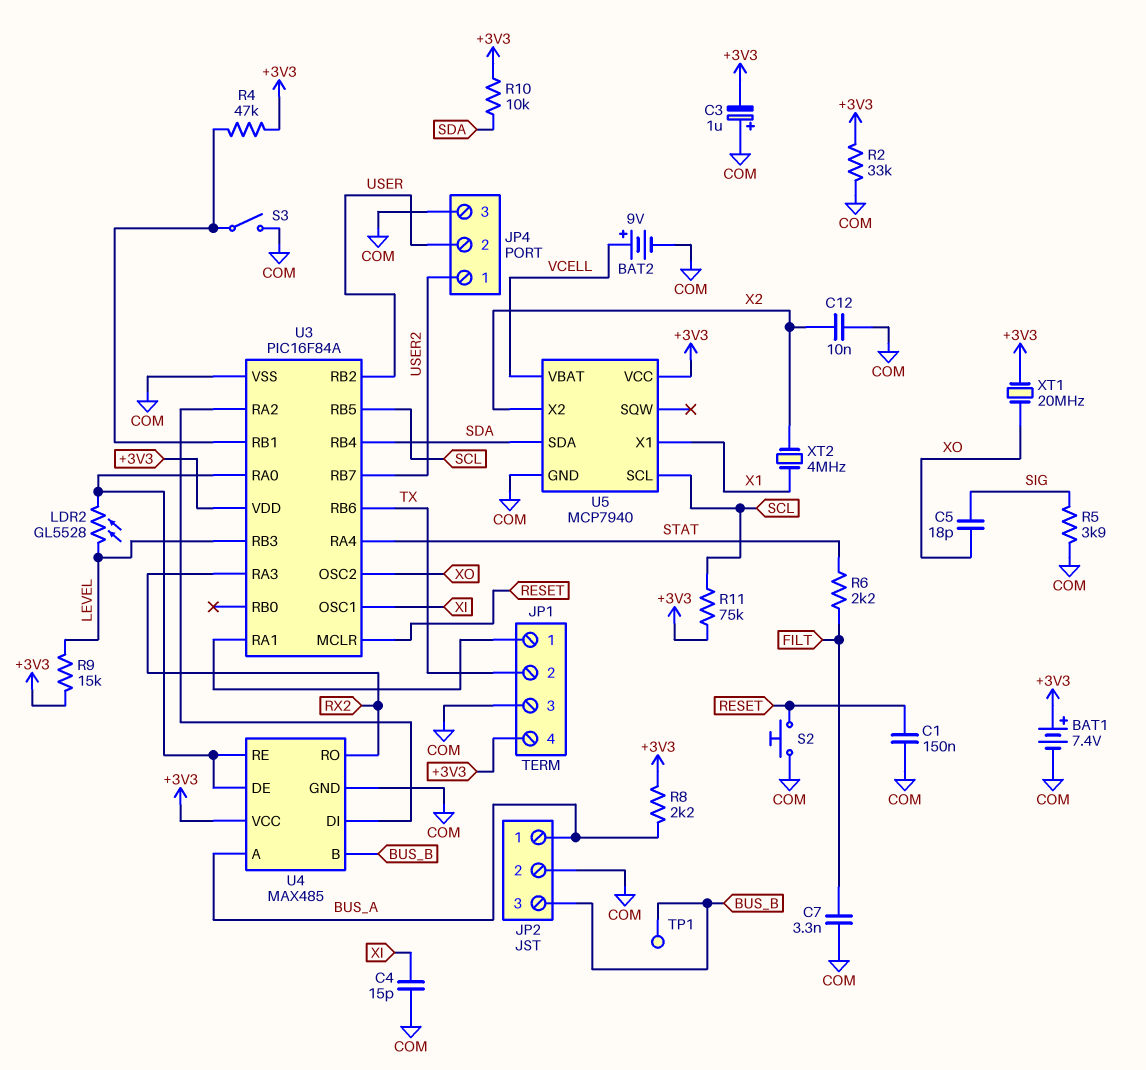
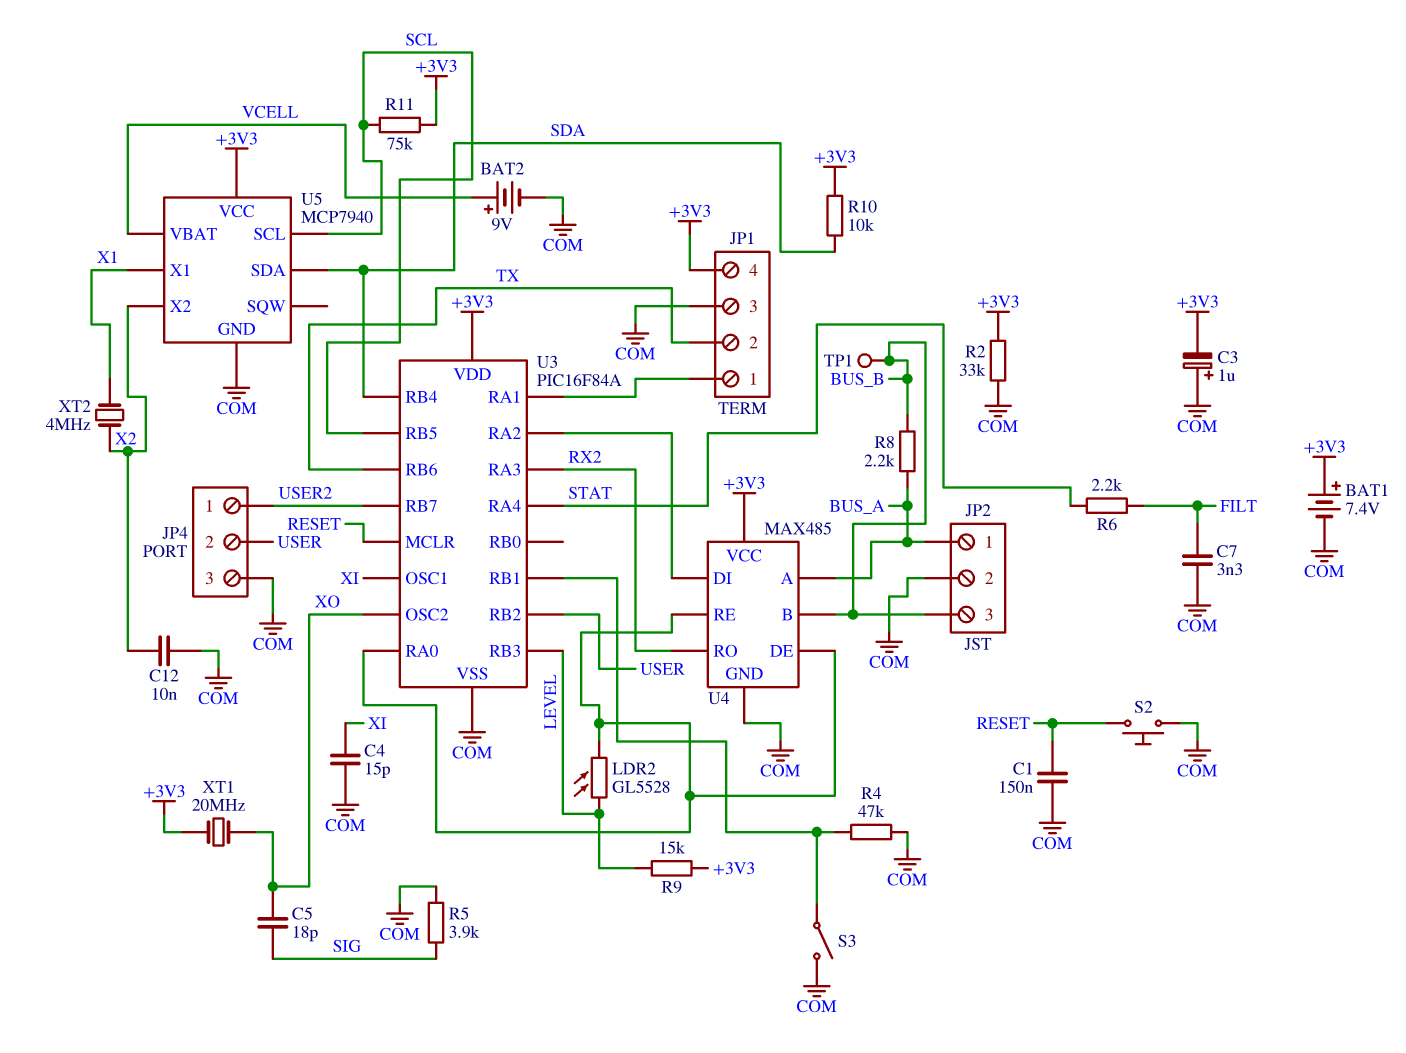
R4: 47k (+3V3, U3/RB1) -> 47k (COM, U3/RB1)
R8: 2.2k (+3V3, BUS_A) -> 2.2k (BUS_A, BUS_B)

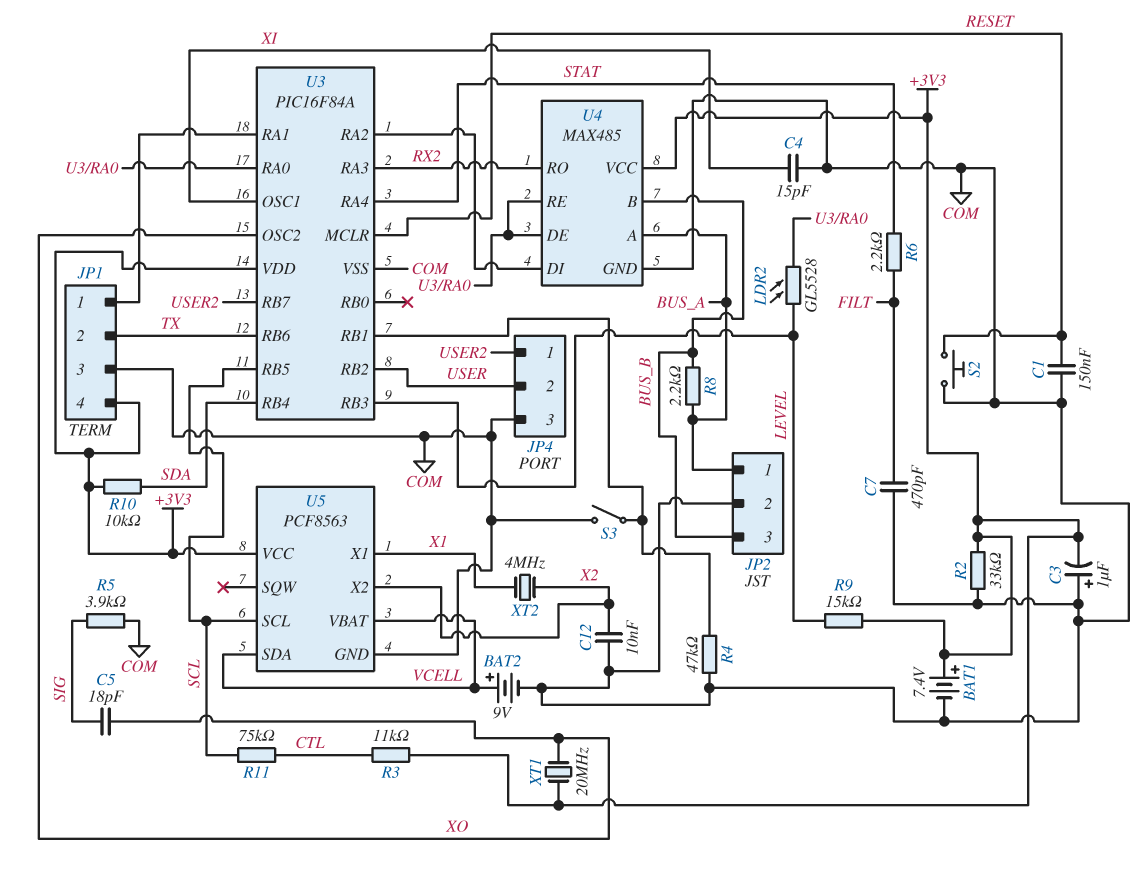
C7: 3.3nF (COM, FILT) -> 470pF (COM, FILT)
R3: none -> 11k (+3V3, CTL)
R11: 75k (+3V3, SCL) -> 75k (CTL, SCL)
TP1: test point (BUS_B) -> none
U5: MCP7940 -> PCF8563
U5 pin SDA: SDA -> VCELL

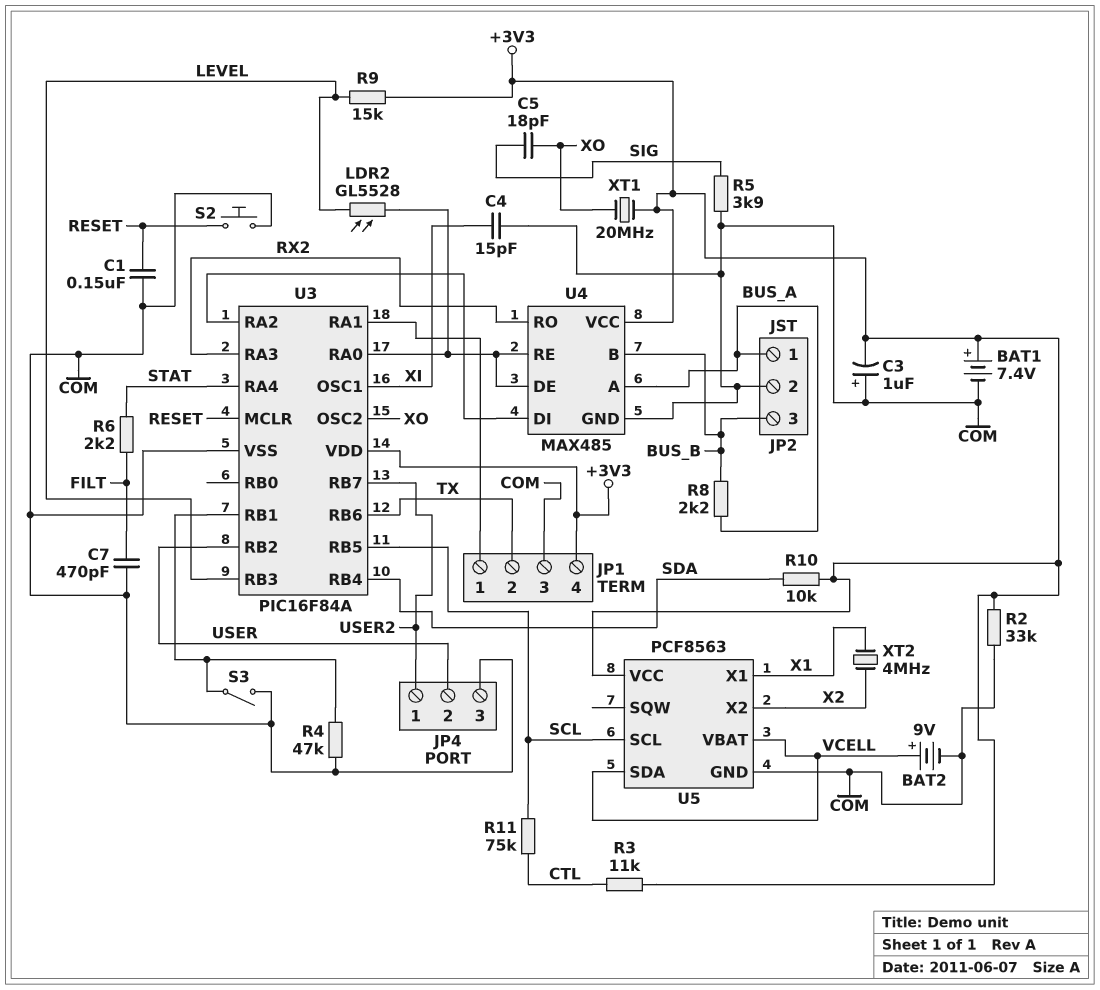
C12: 10nF (COM, X2) -> none

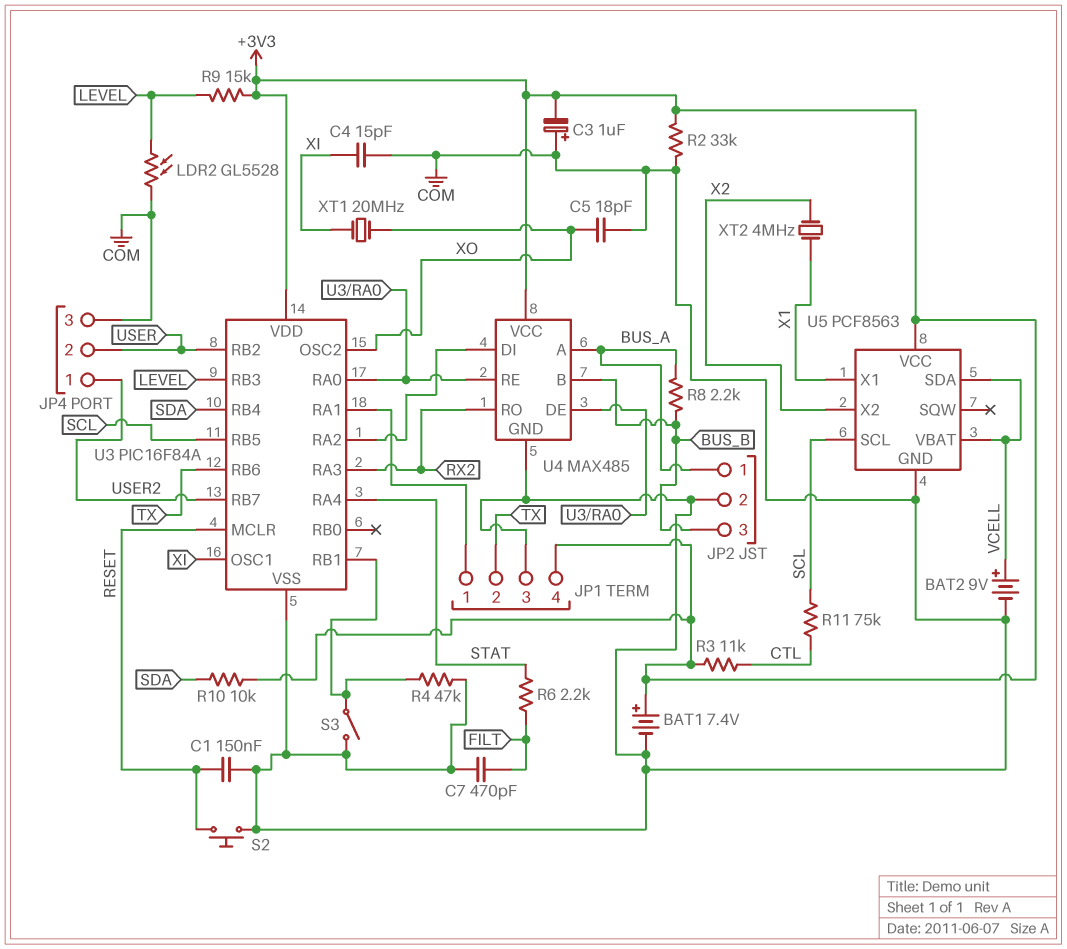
C5: 18pF (SIG, XO) -> 18pF (COM, XO)
LDR2: GL5528 (LEVEL, U3/RA0) -> GL5528 (COM, LEVEL)
R5: 3.9k (COM, SIG) -> none
XT1: 20MHz (+3V3, XO) -> 20MHz (XI, XO)

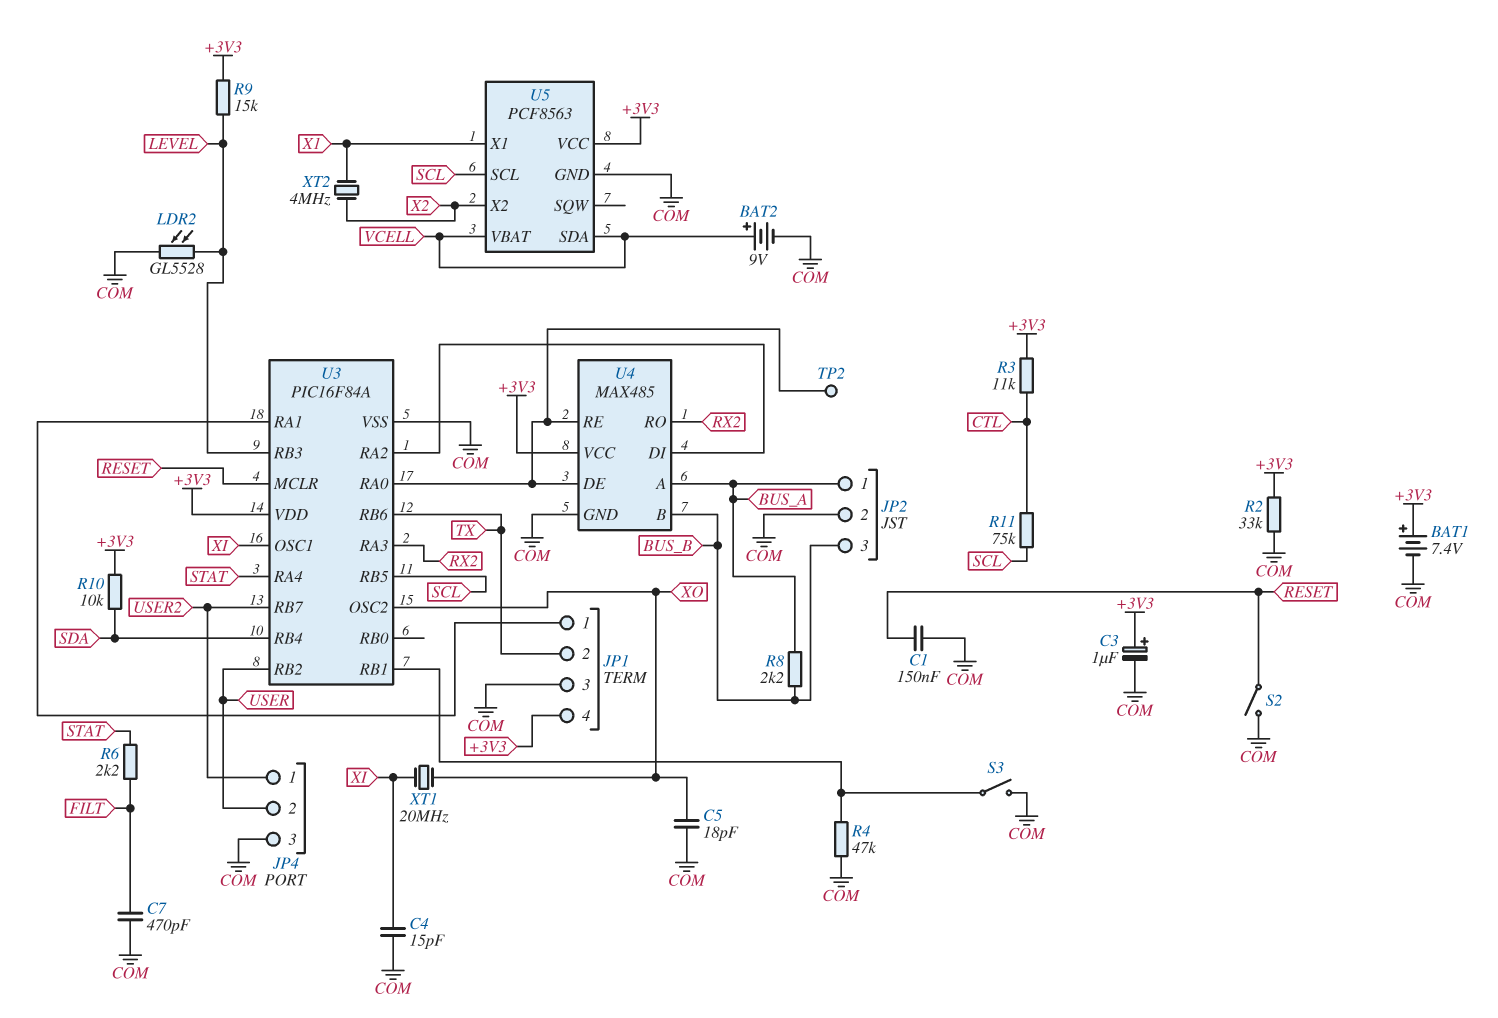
C3: 1uF (plus COM, minus +3V3) -> 1uF (plus +3V3, minus COM)
S2: button (COM, RESET) -> switch (COM, RESET)
TP2: none -> test point (U3/RA0)

